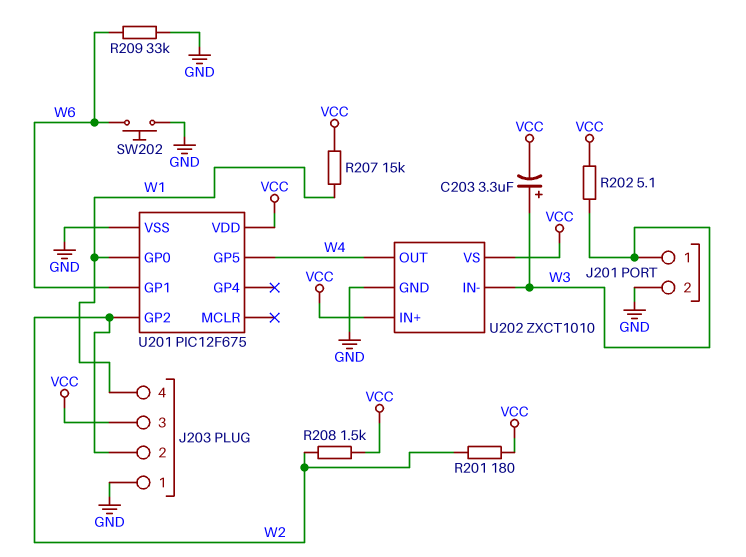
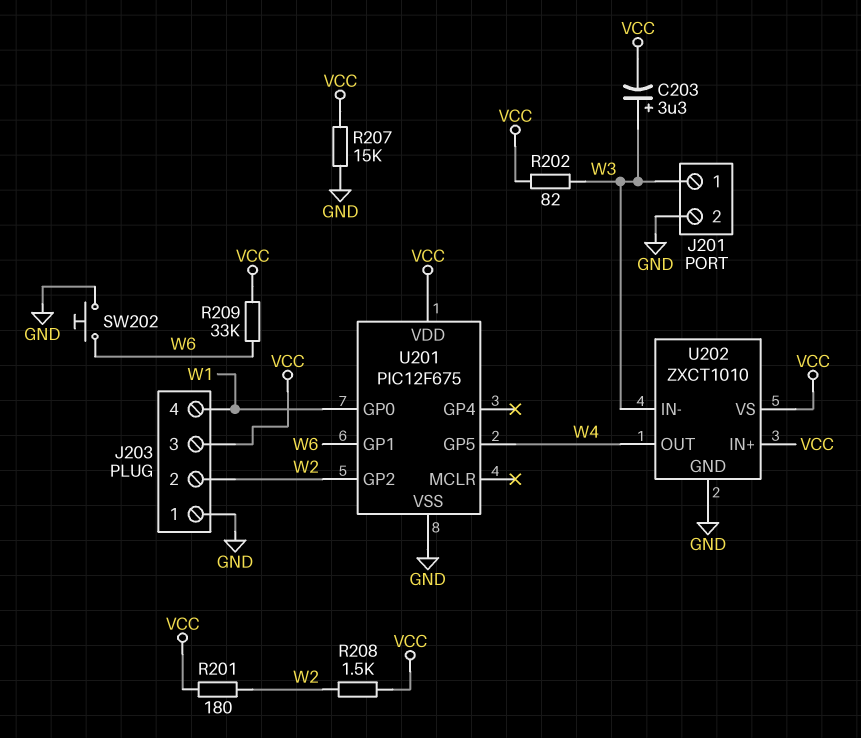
R202: 5.1 (VCC, W3) -> 82 (VCC, W3)
R207: 15k (VCC, W1) -> 15k (GND, VCC)
R209: 33k (GND, W6) -> 33k (VCC, W6)

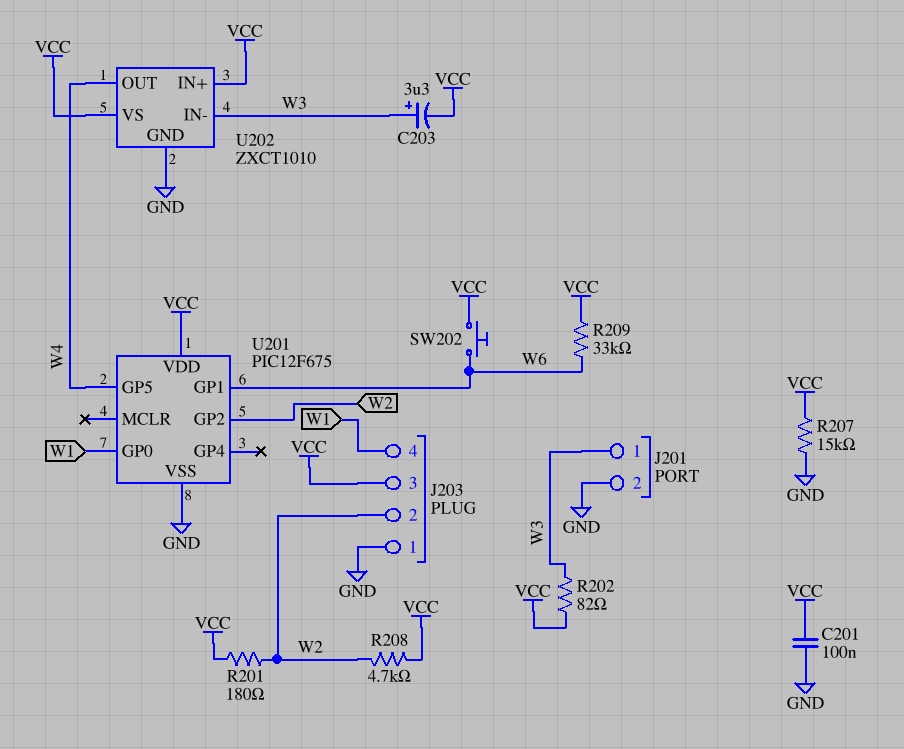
C201: none -> 100nF (GND, VCC)
R208: 1.5k (VCC, W2) -> 4.7k (VCC, W2)
SW202: button (GND, W6) -> button (VCC, W6)

